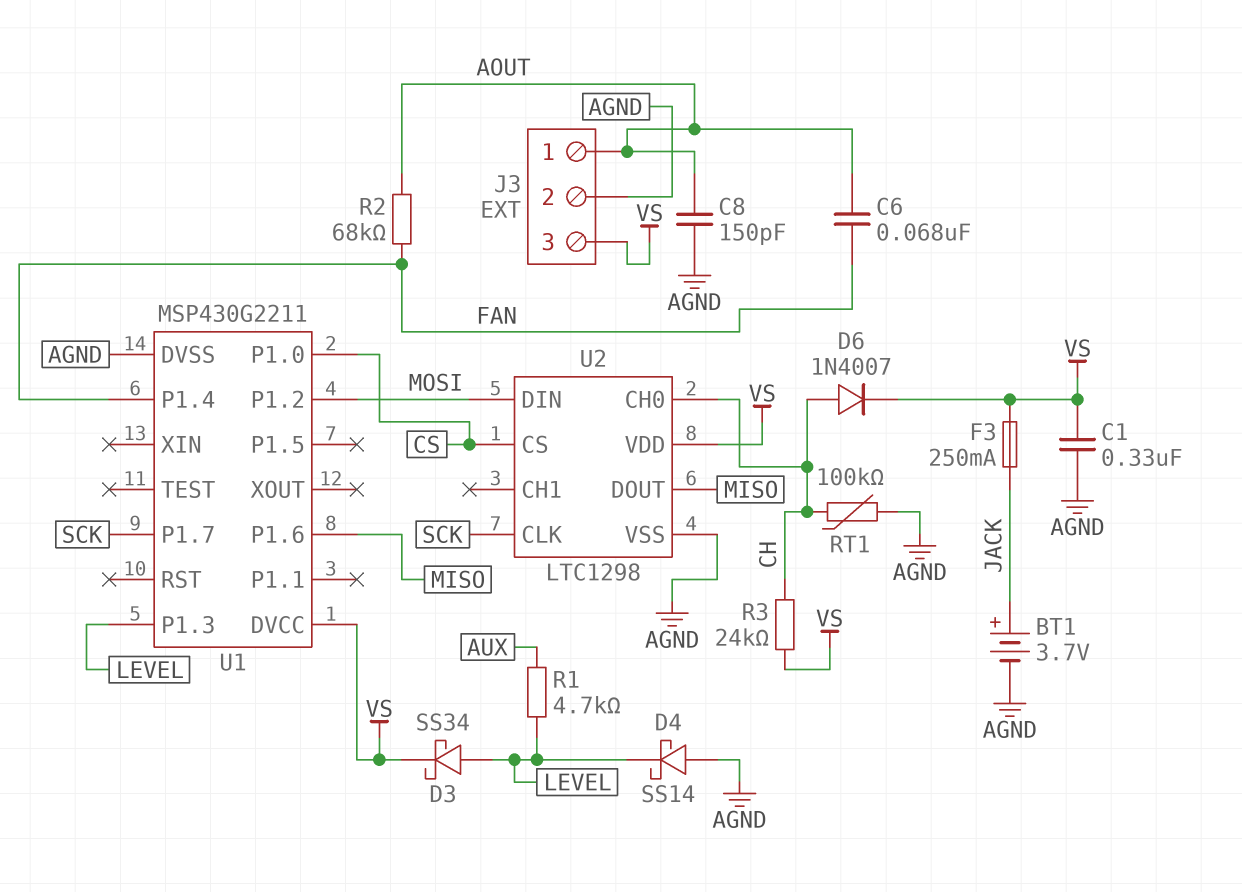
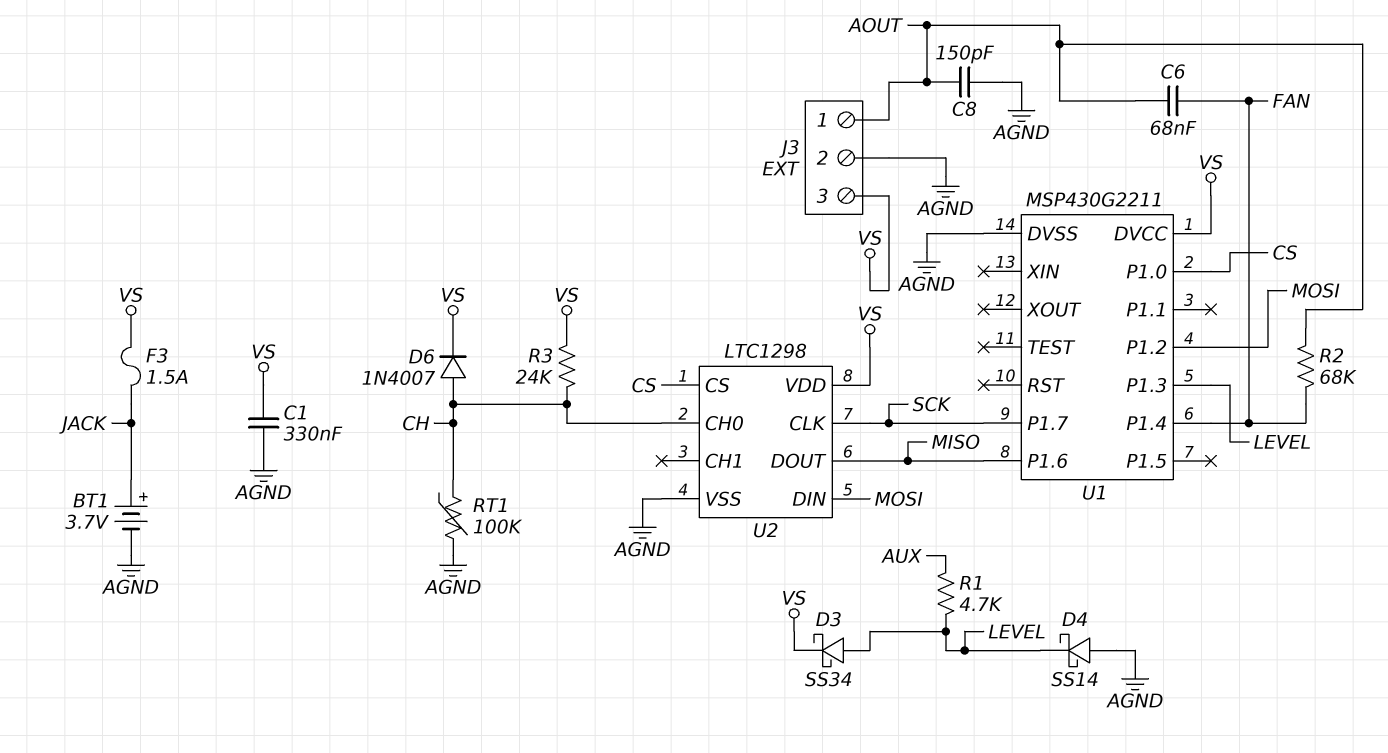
F3: 250mA (JACK, VS) -> 1.5A (JACK, VS)

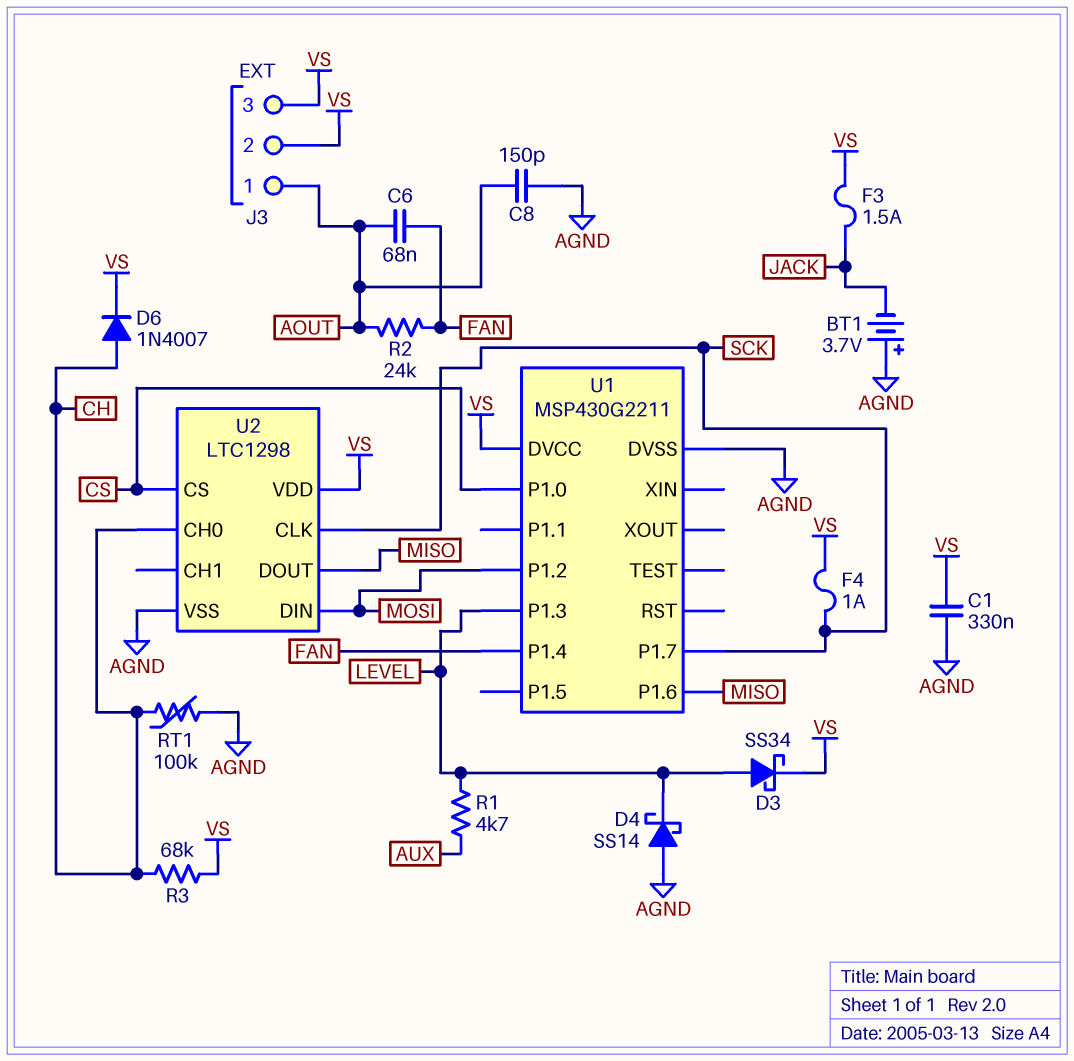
BT1: 3.7V (plus JACK, minus AGND) -> 3.7V (plus AGND, minus JACK)
F4: none -> 1A (SCK, VS)
J3 pin 2: AGND -> VS
R2: 68k (AOUT, FAN) -> 24k (AOUT, FAN)
R3: 24k (CH, VS) -> 68k (CH, VS)

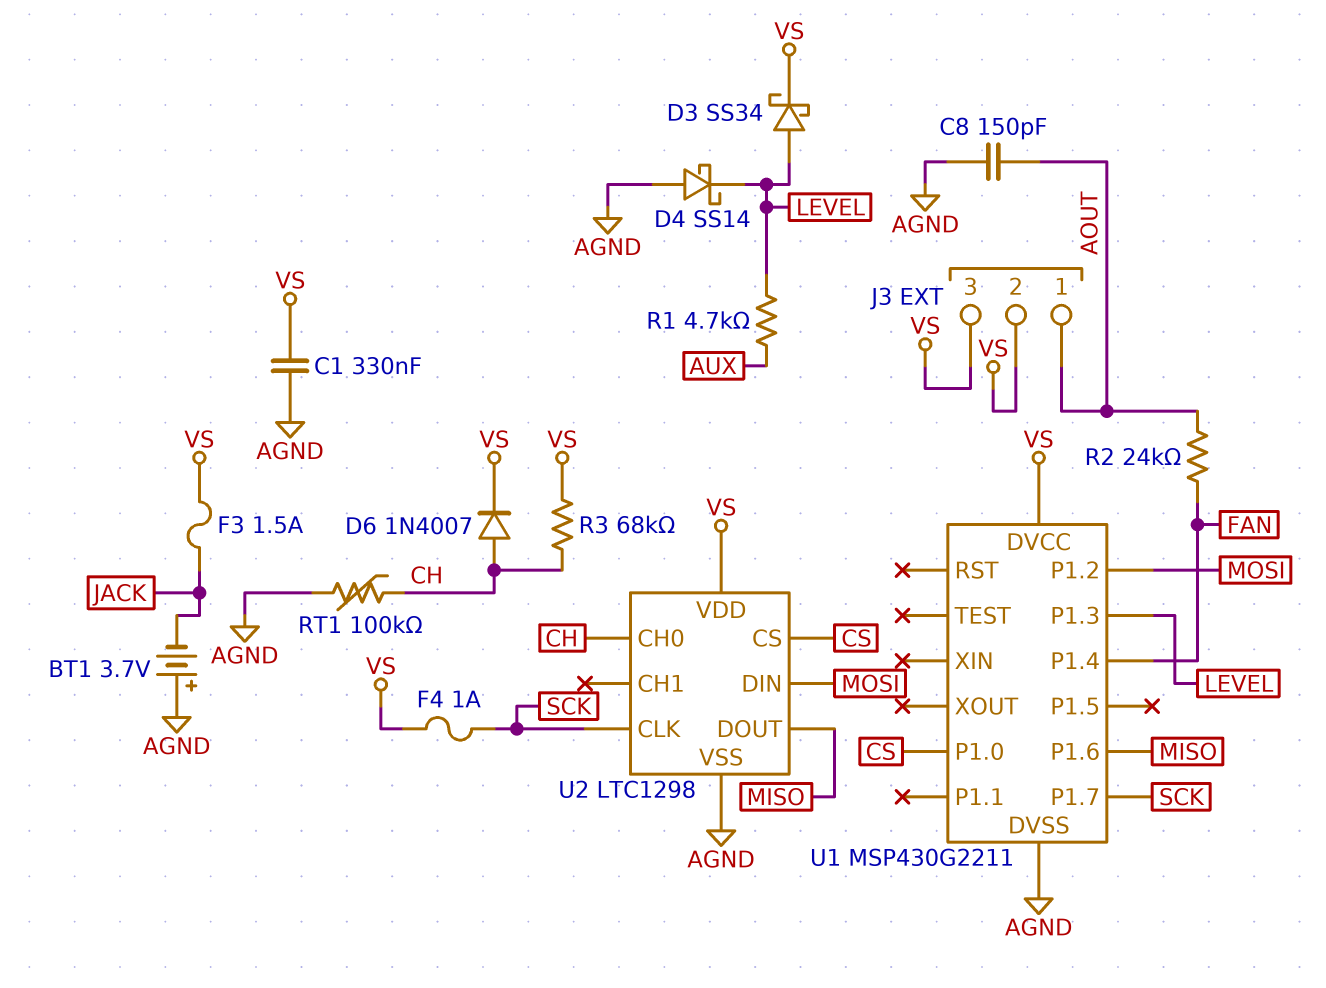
C6: 68nF (AOUT, FAN) -> none

